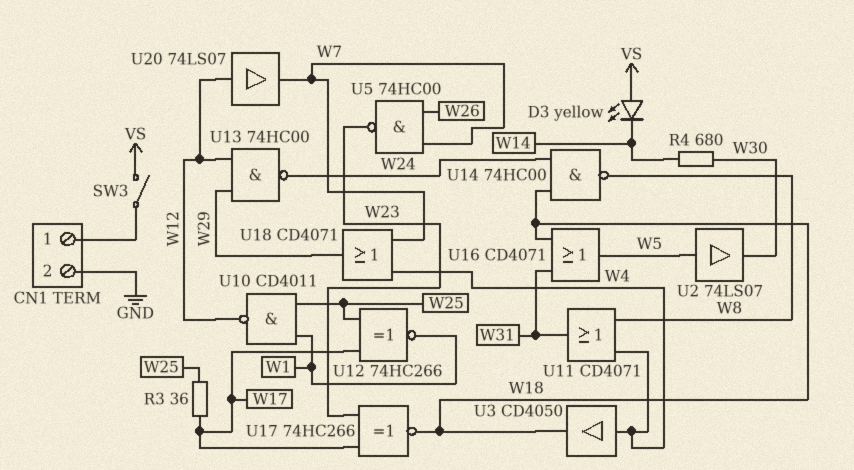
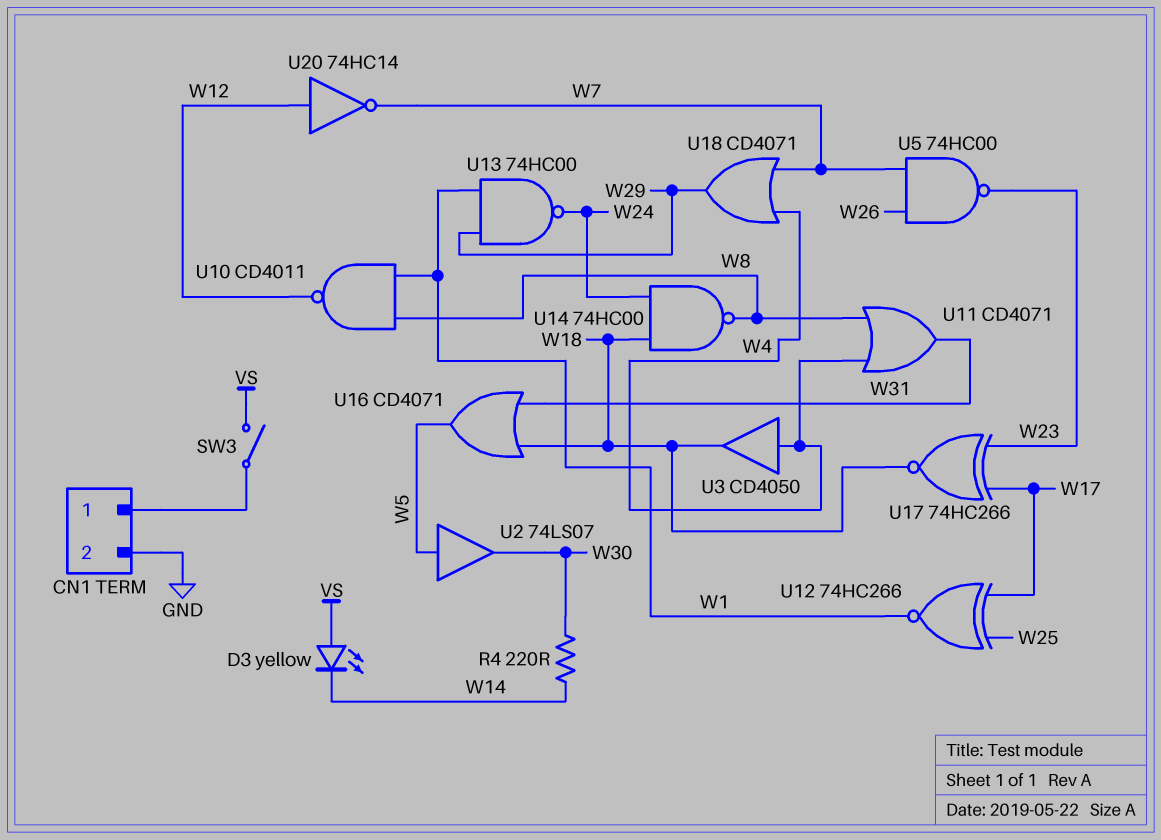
R3: 36 (W17, W25) -> none
R4: 680 (W14, W30) -> 220 (W14, W30)
U10: NAND CD4011 (in W1, in W25, out W12) -> NAND CD4011 (in W1, in W8, out W12)
U13: NAND 74HC00 (in W12, in W29, out W24) -> NAND 74HC00 (in W1, in W29, out W24)
U20: buffer 74LS07 (in W12, out W7) -> NOT 74HC14 (in W12, out W7)

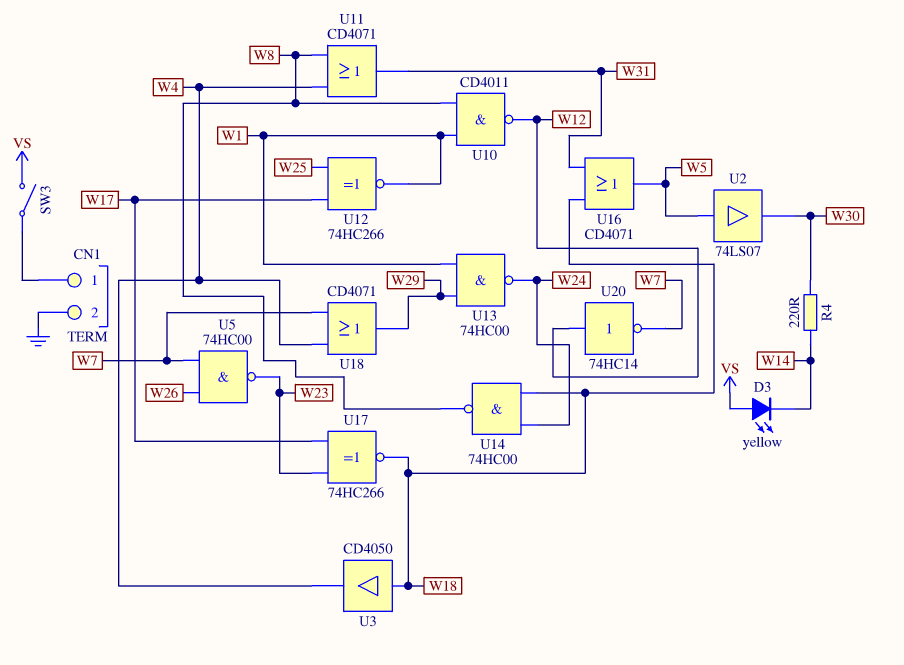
U3: buffer CD4050 (in W4, out W18) -> buffer CD4050 (in W18, out W4)

